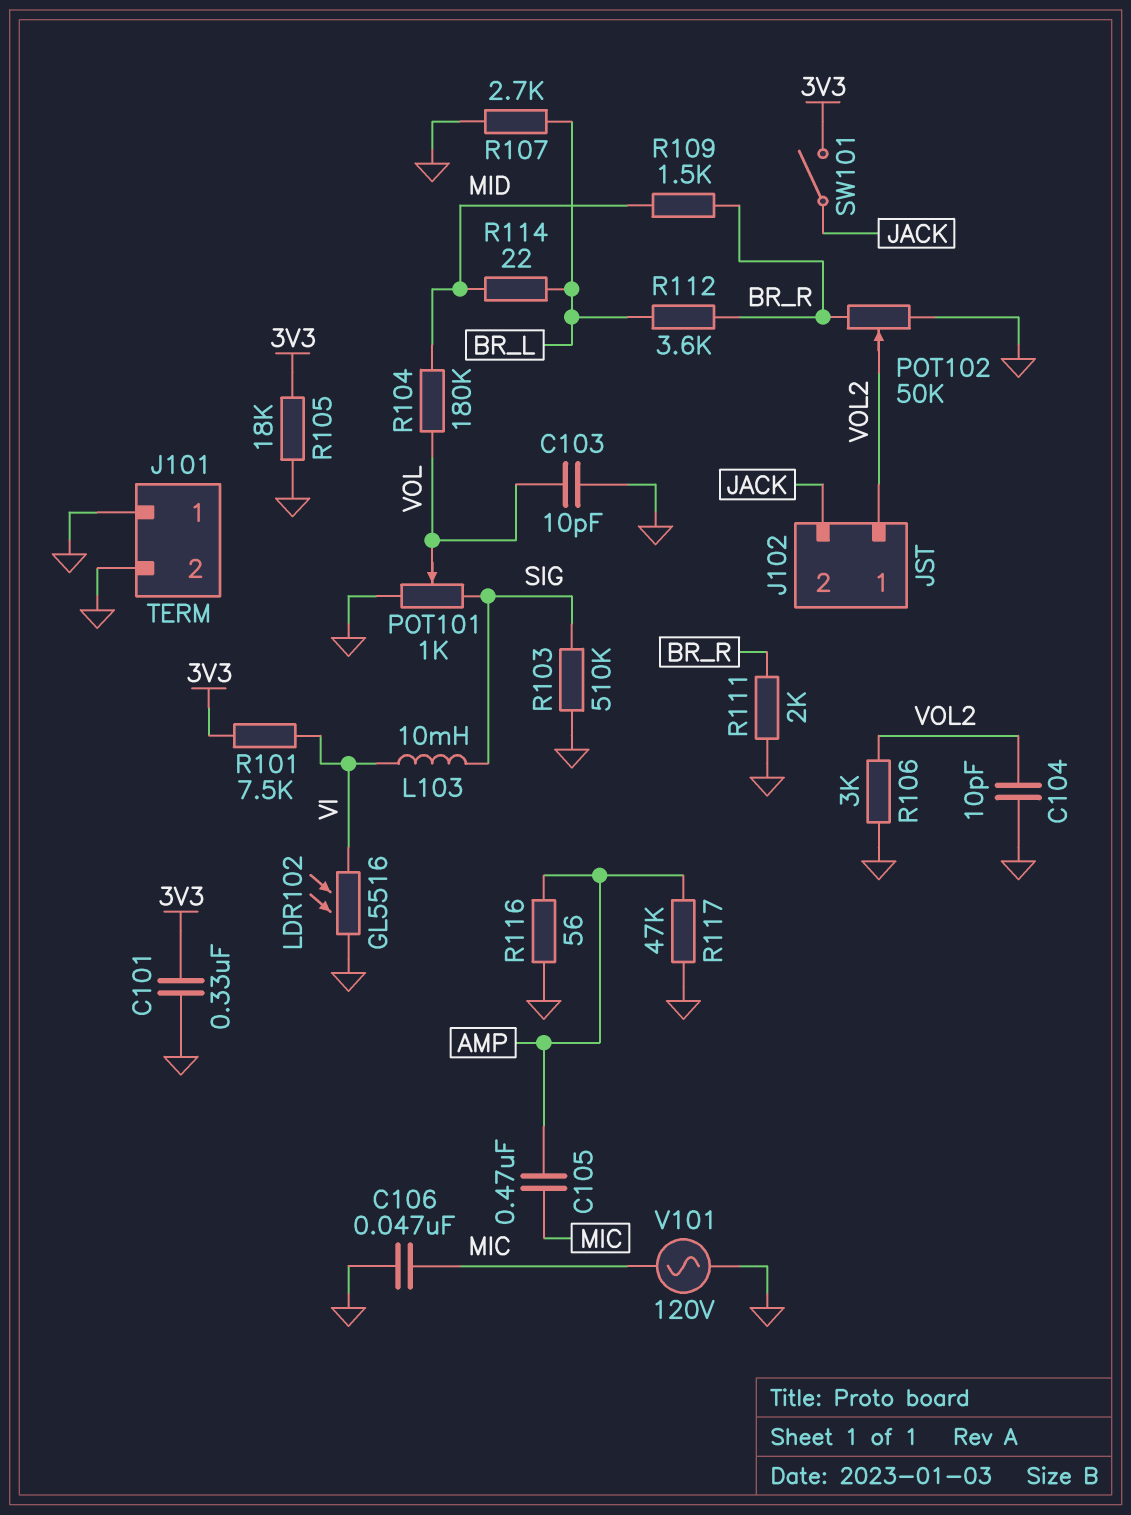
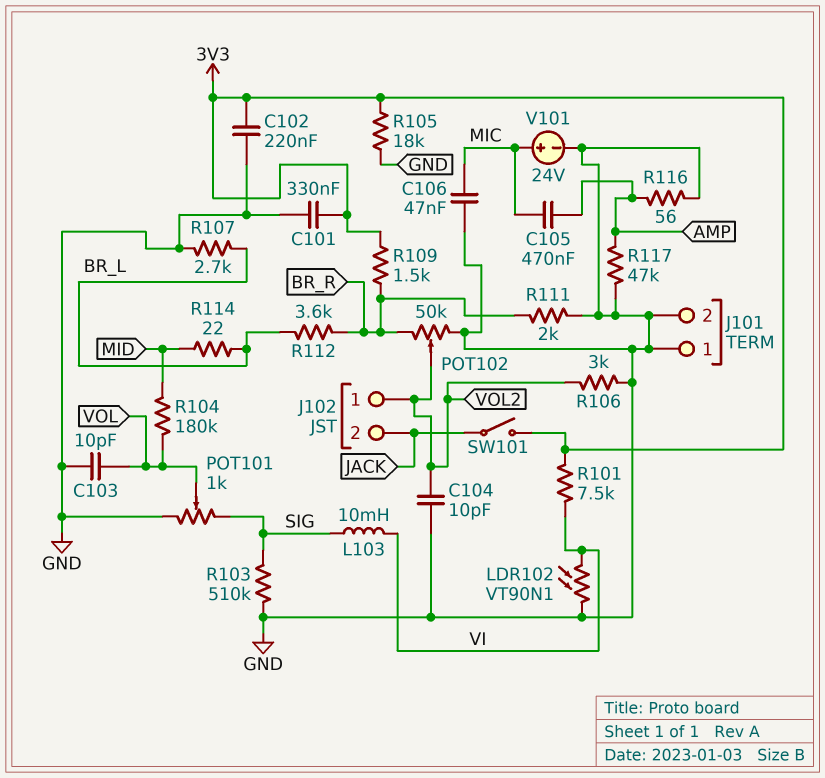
C102: none -> 220nF (3V3, GND)
LDR102: GL5516 (GND, VI) -> VT90N1 (GND, VI)
R109: 1.5k (BR_R, MID) -> 1.5k (3V3, BR_R)
V101: AC 120V (GND, MIC) -> 24V (plus MIC, minus GND)

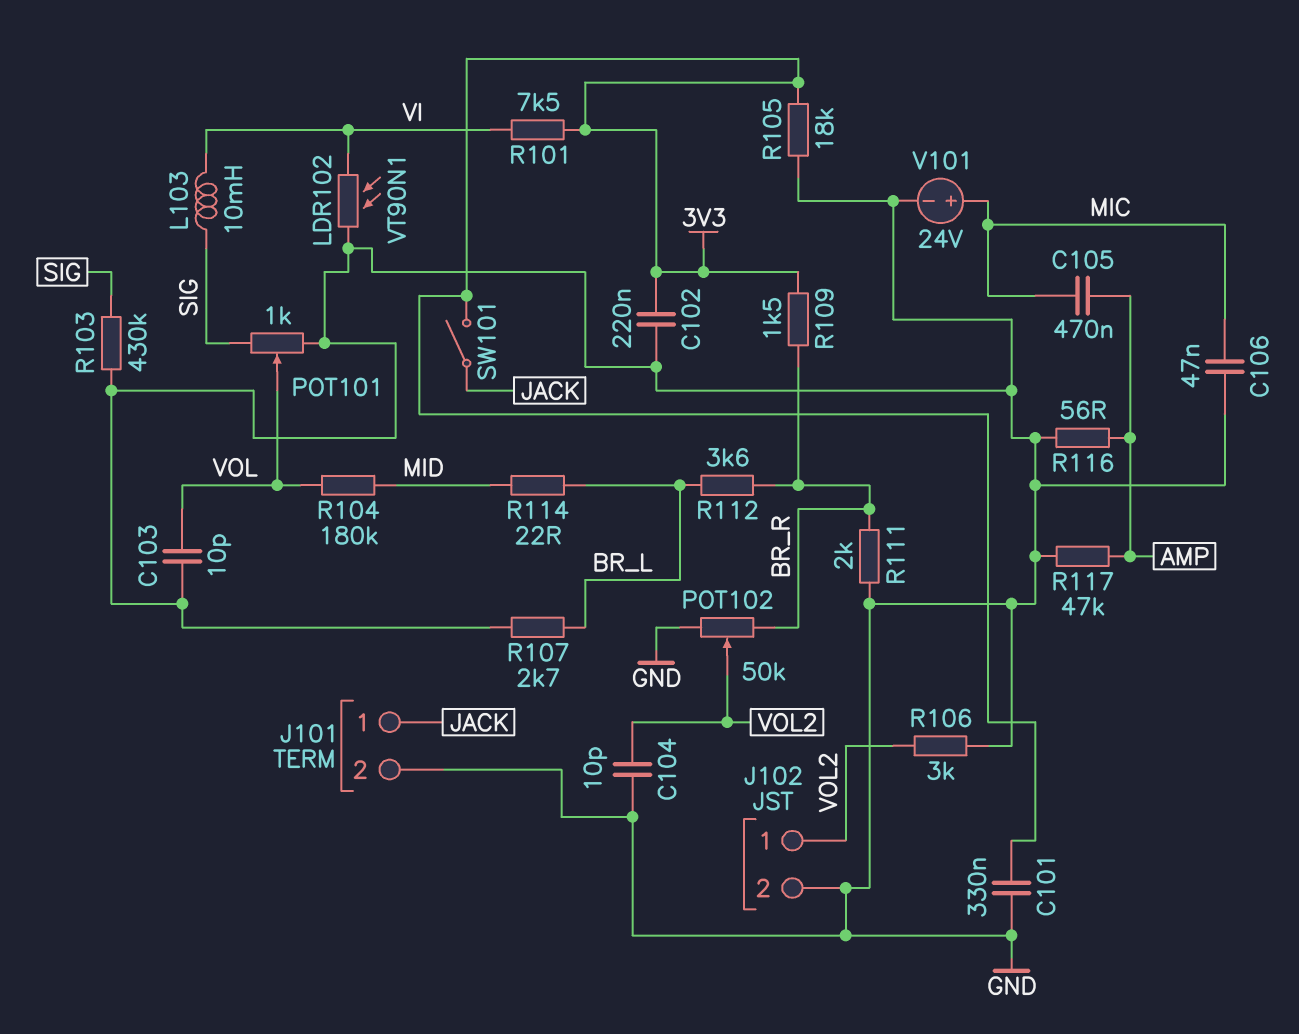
J101 pin 1: GND -> JACK
J102 pin 2: JACK -> GND
R103: 510k (GND, SIG) -> 430k (GND, SIG)

